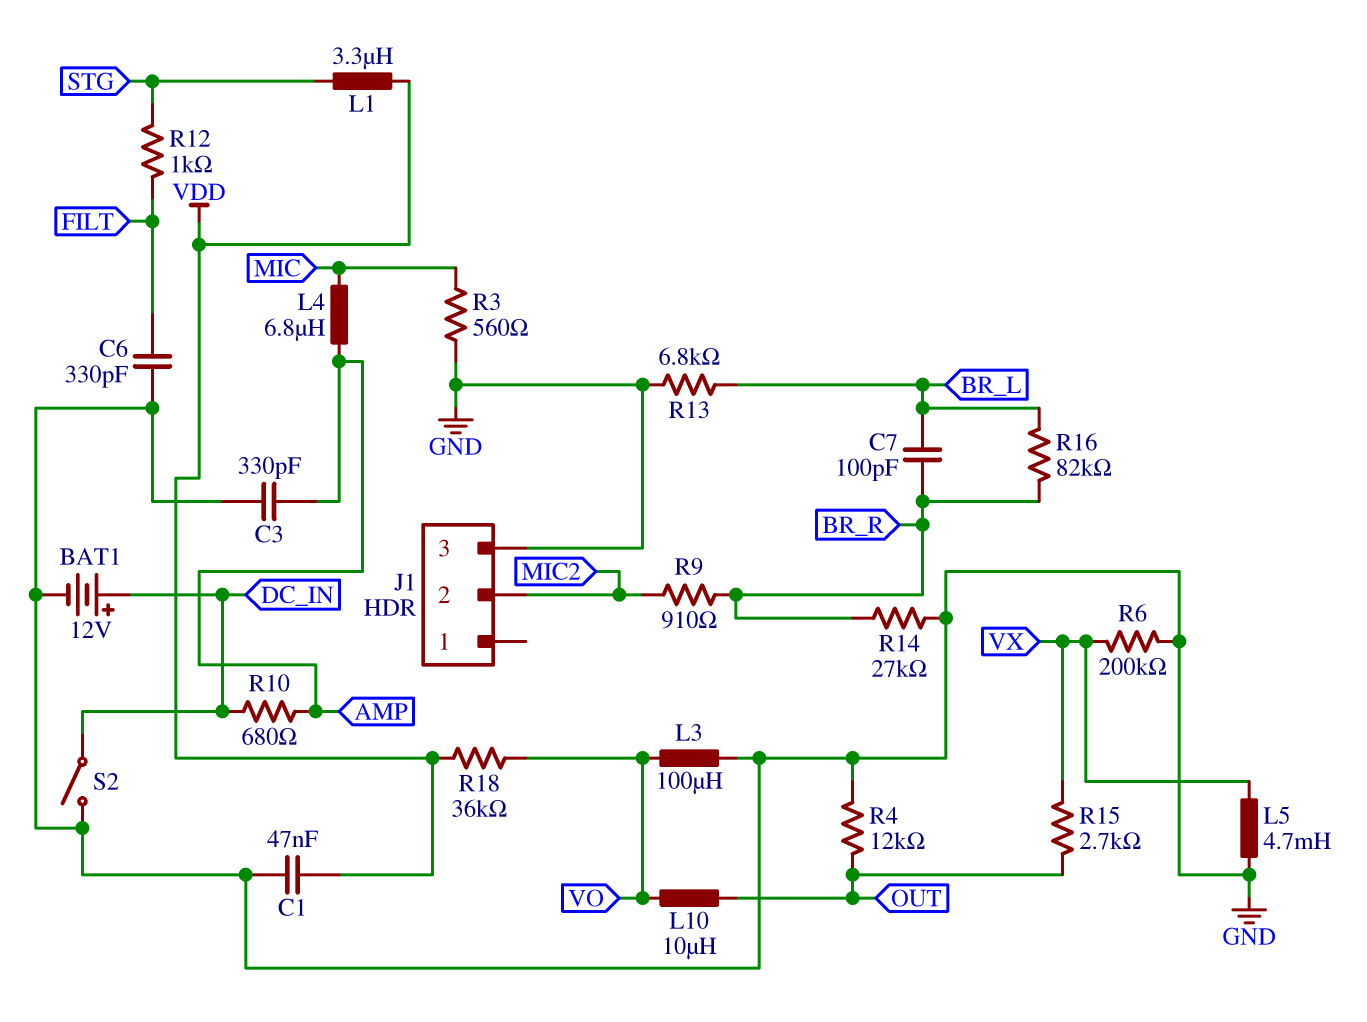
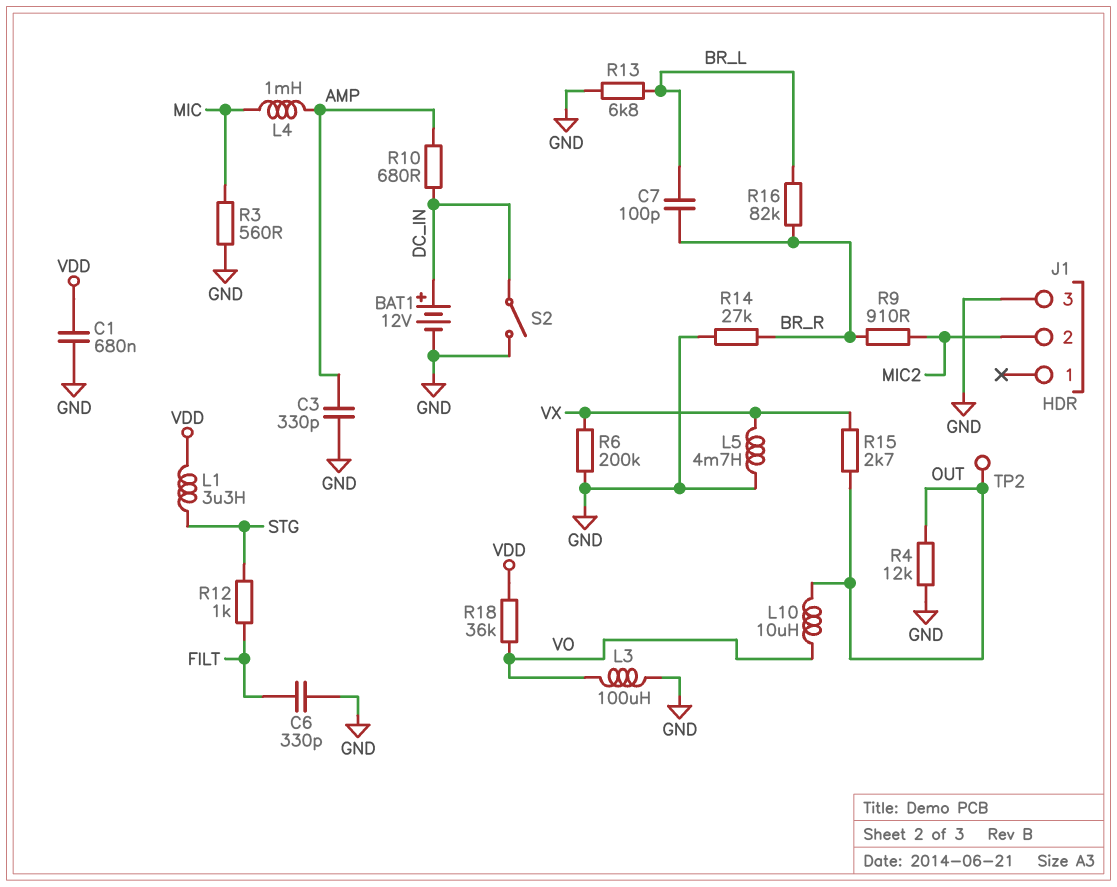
C1: 47nF (GND, VDD) -> 680nF (GND, VDD)
L4: 6.8uH (AMP, MIC) -> 1mH (AMP, MIC)
TP2: none -> test point (OUT)

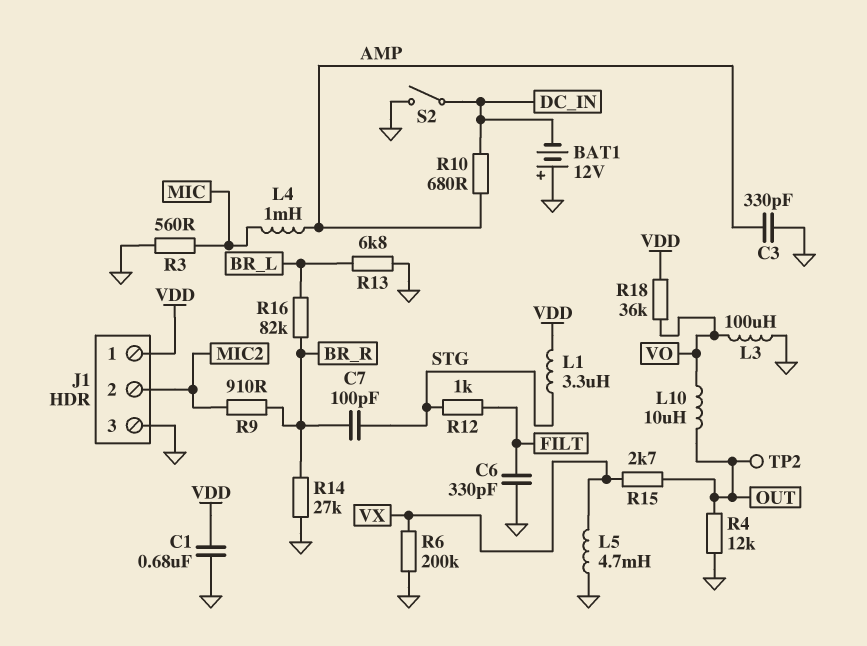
BAT1: 12V (plus DC_IN, minus GND) -> 12V (plus GND, minus DC_IN)
C7: 100pF (BR_L, BR_R) -> 100pF (BR_R, STG)
J1 pin 1: none -> VDD

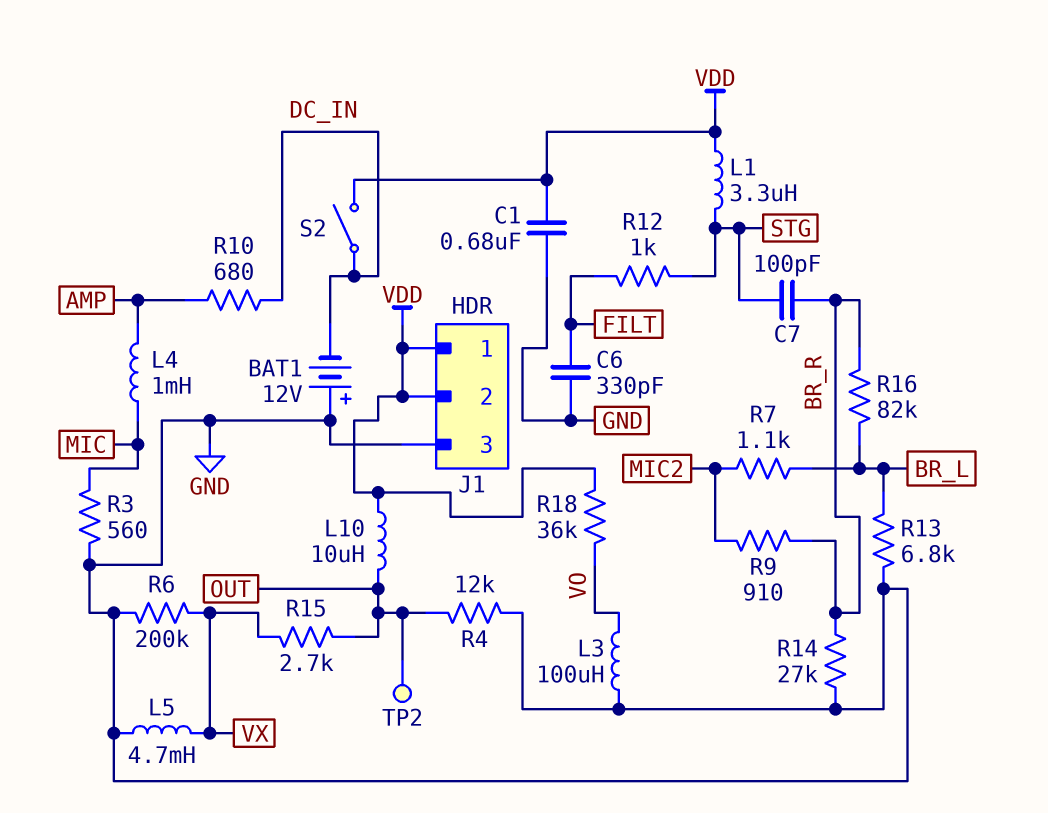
C3: 330pF (AMP, GND) -> none
J1 pin 2: MIC2 -> VDD
L10: 10uH (OUT, VO) -> 10uH (OUT, VDD)
R7: none -> 1.1k (BR_L, MIC2)
S2: switch (DC_IN, GND) -> switch (DC_IN, VDD)

